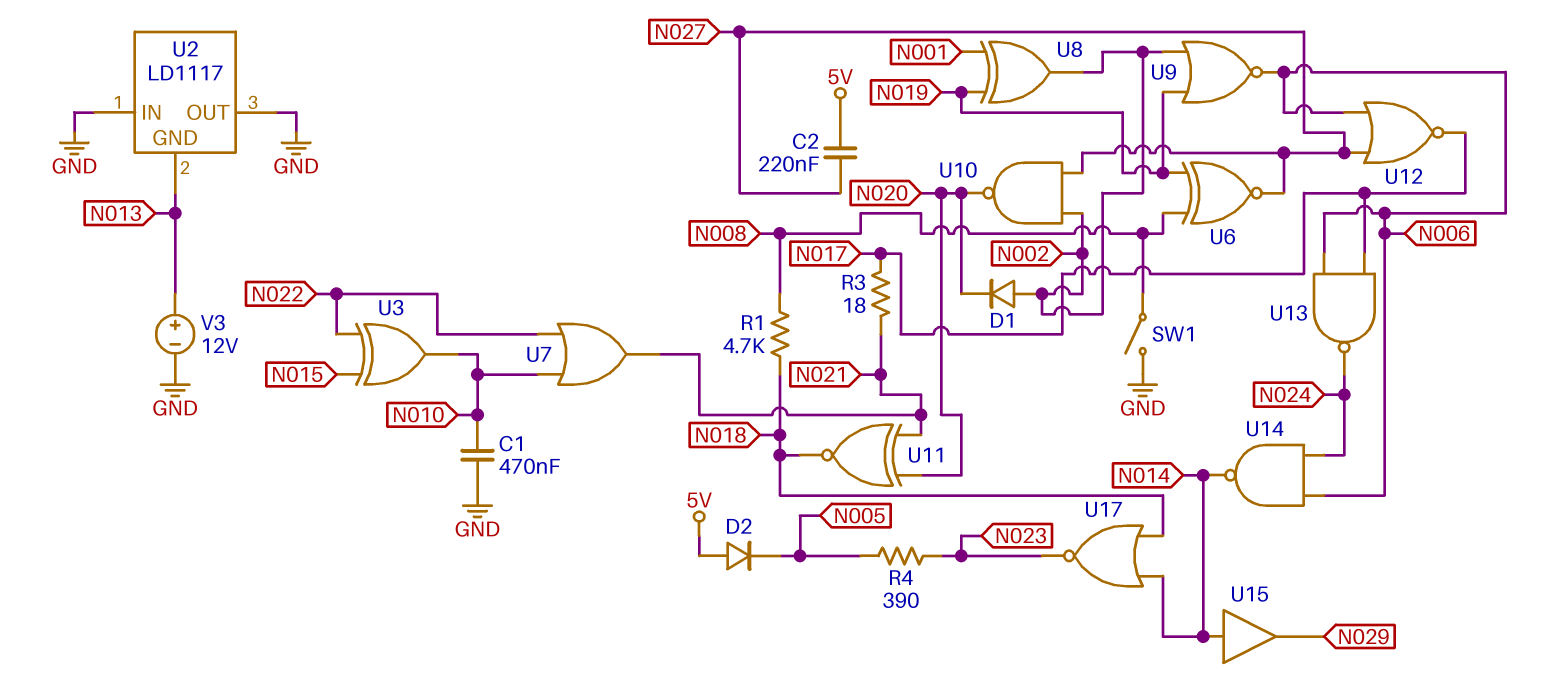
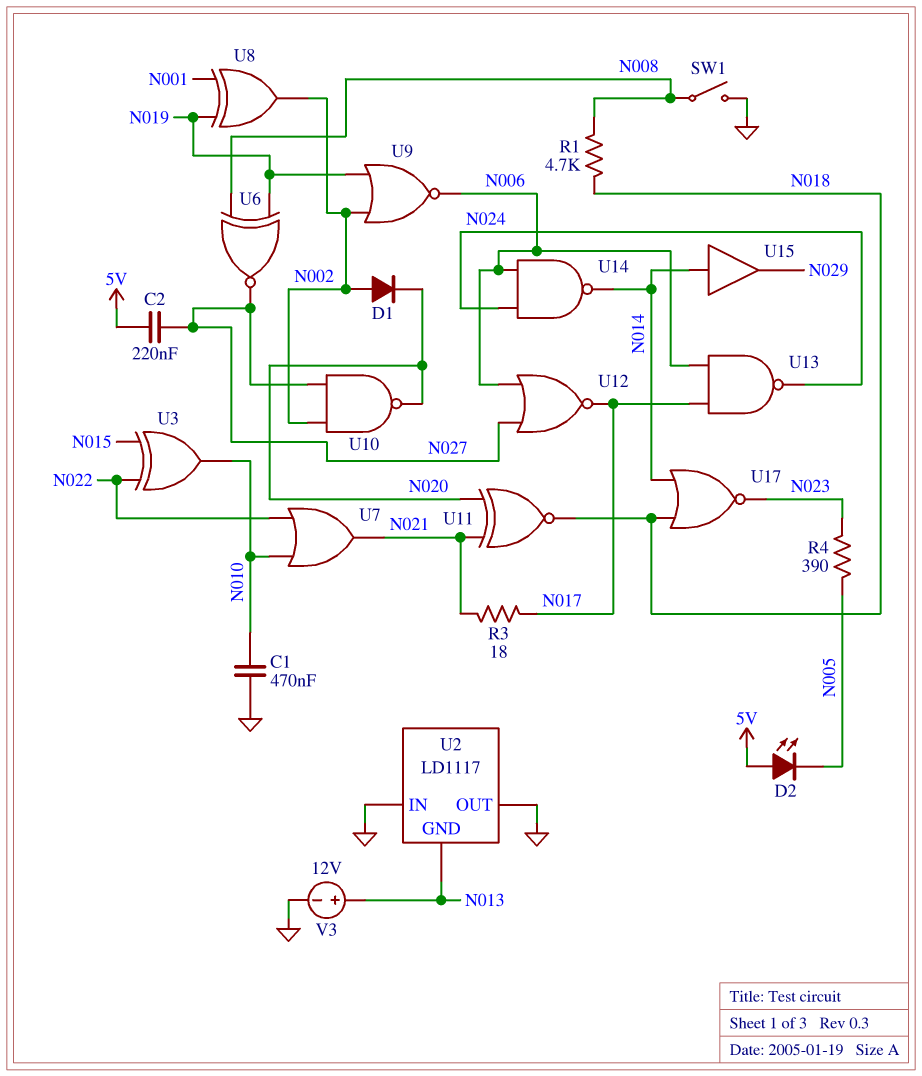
D2: diode (A 5V, K N005) -> LED (A 5V, K N005)

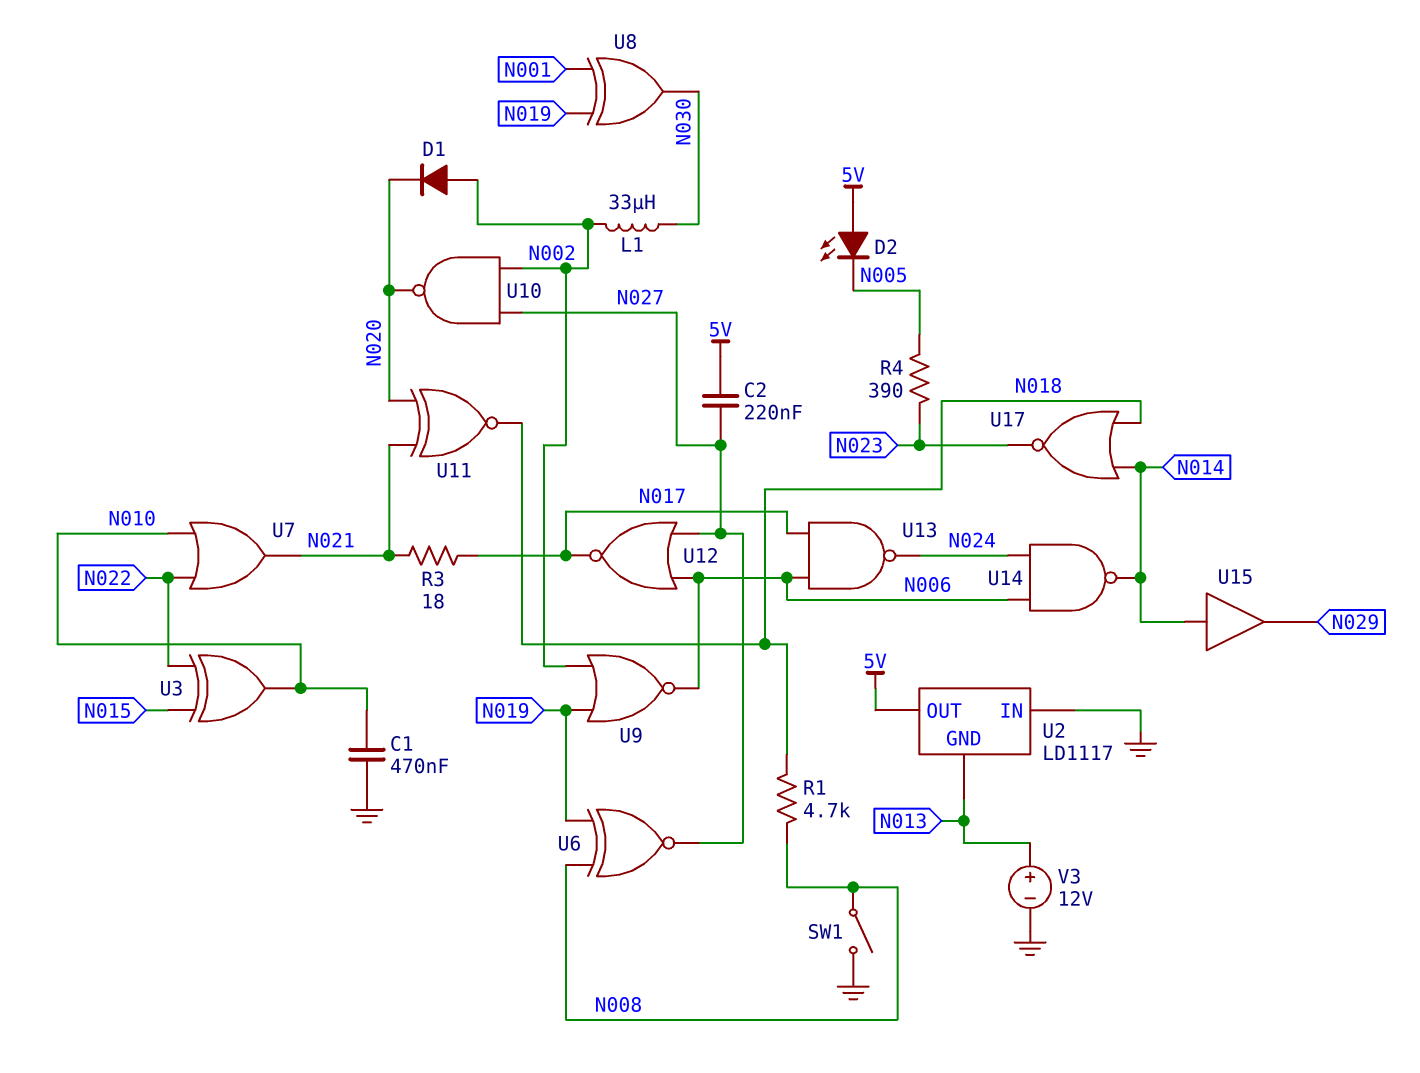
L1: none -> 33uH (N002, N030)
U2 pin OUT: GND -> 5V
U8: XOR (in N001, in N019, out N002) -> XOR (in N001, in N019, out N030)

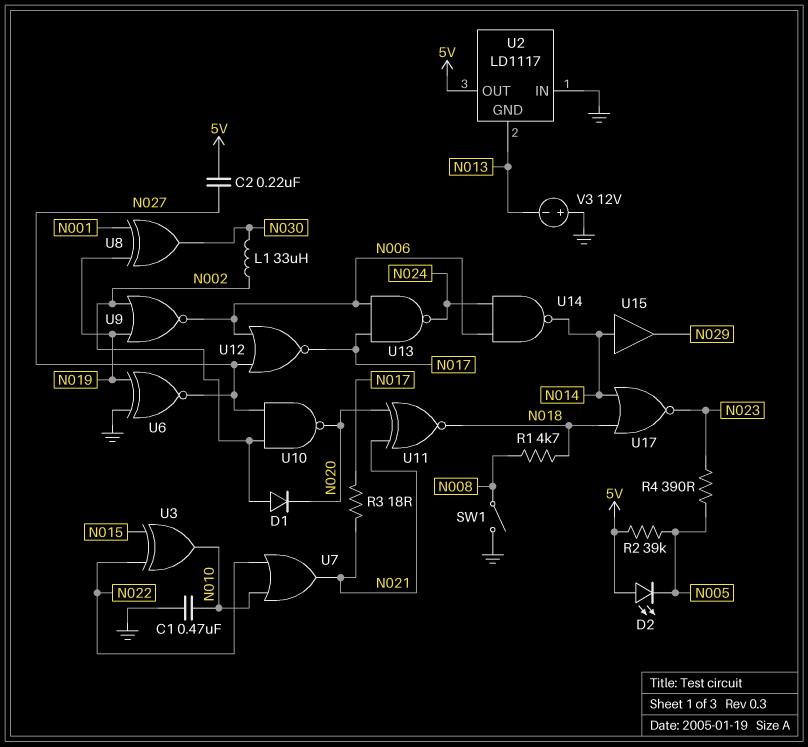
R2: none -> 39k (5V, N005)
U6: XNOR (in N008, in N019, out N027) -> XNOR (in GND, in N019, out N027)
V3: 12V (plus N013, minus GND) -> 12V (plus GND, minus N013)

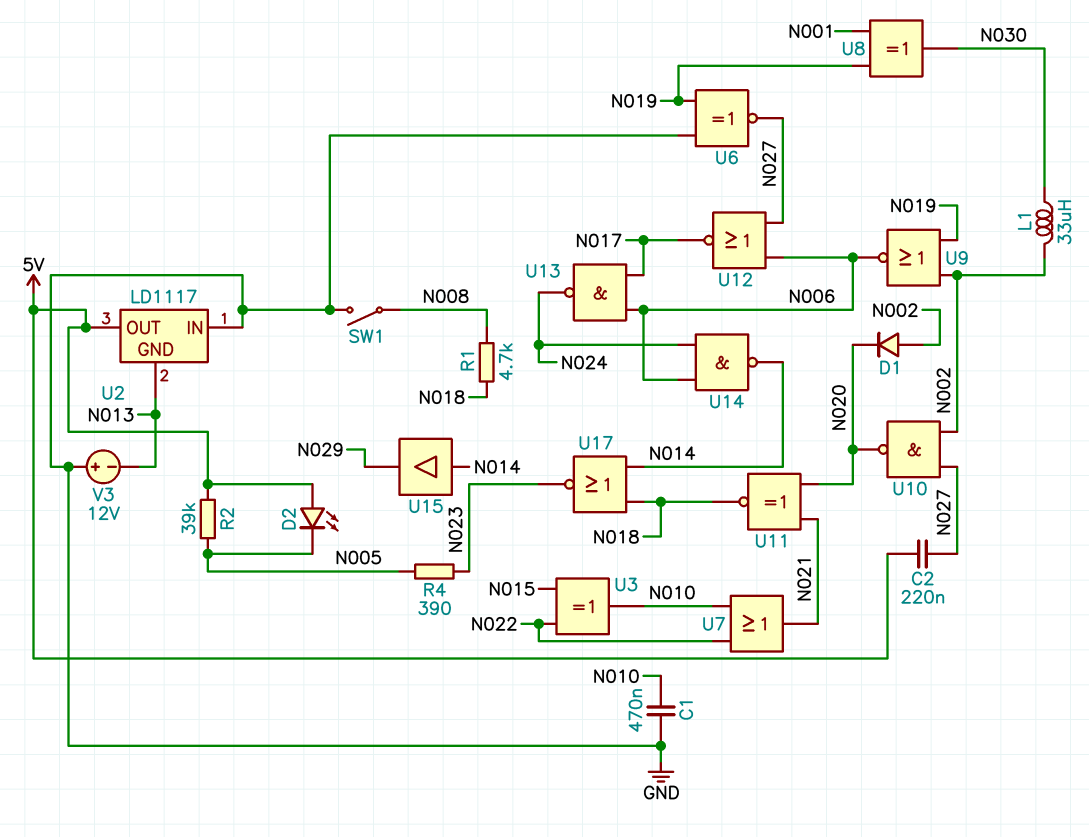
R3: 18 (N017, N021) -> none

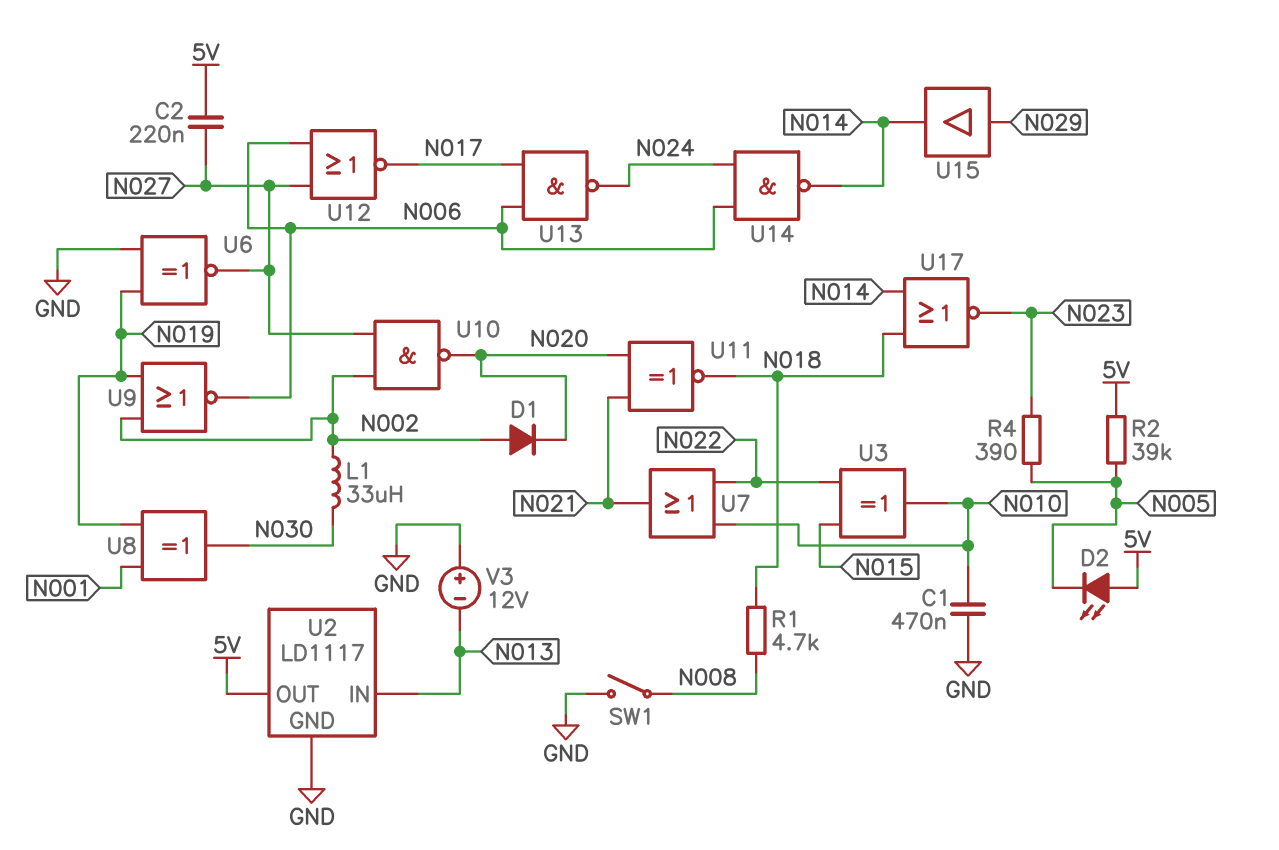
U2 pin GND: N013 -> GND
U2 pin IN: GND -> N013
U15: buffer (in N014, out N029) -> buffer (in N029, out N014)

